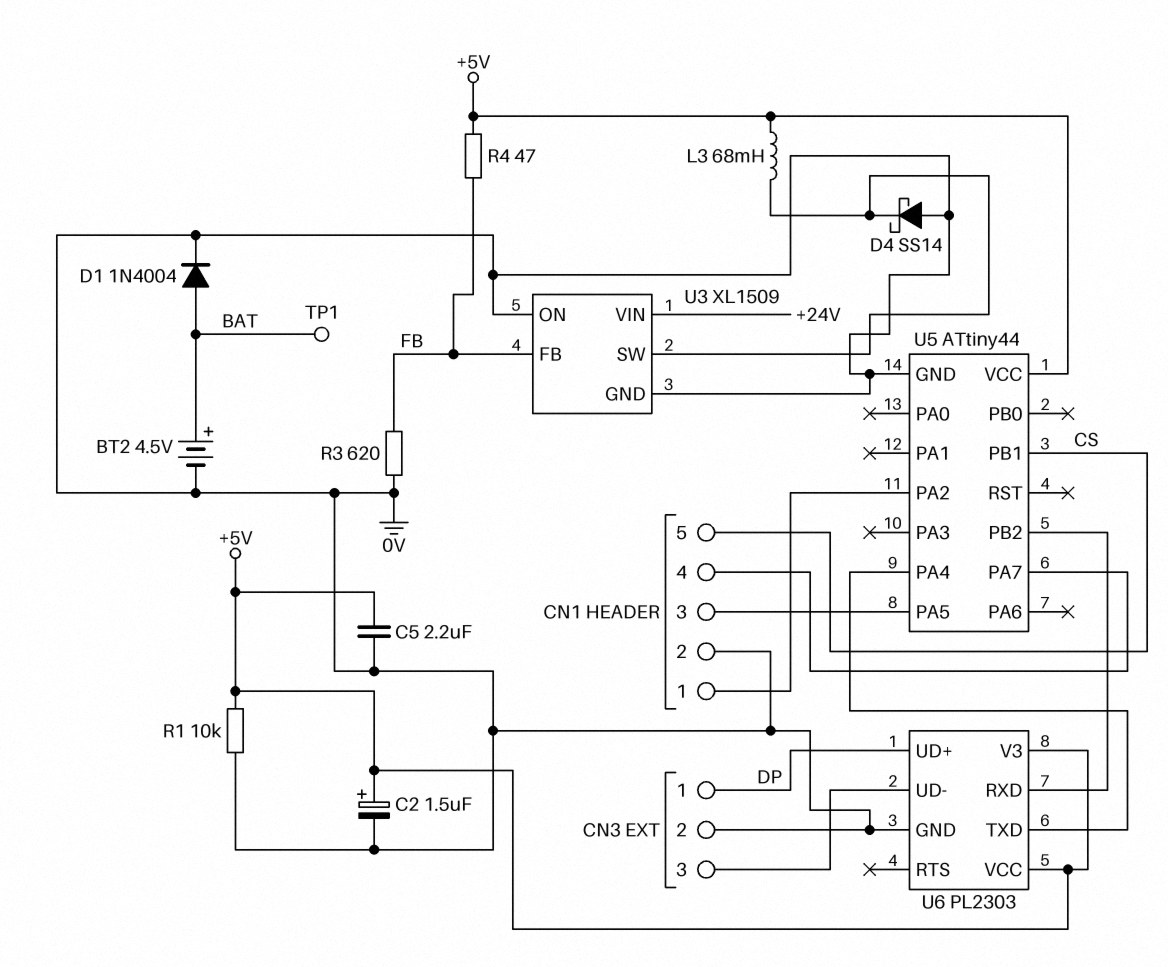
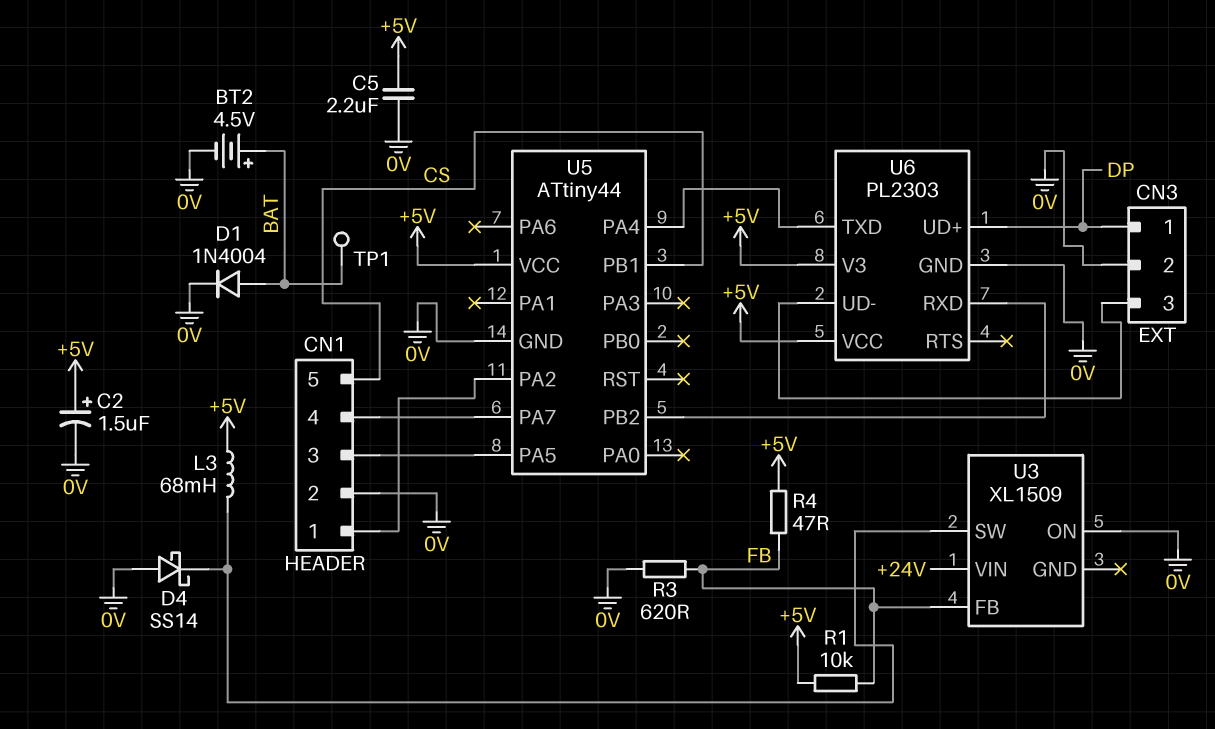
R1: 10k (+5V, 0V) -> 10k (+5V, FB)
U3 pin GND: 0V -> none

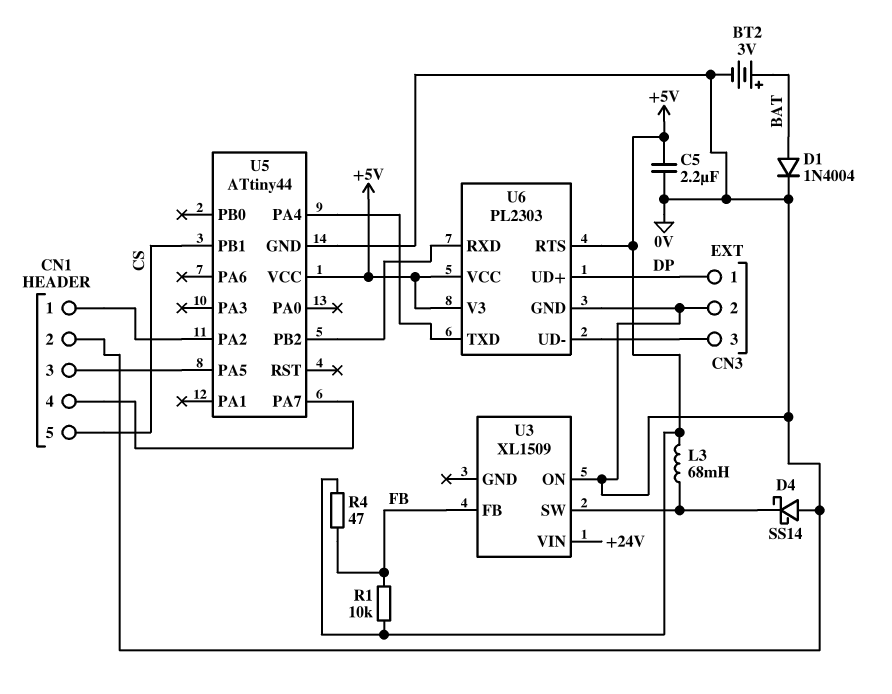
BT2: 4.5V (plus BAT, minus 0V) -> 3V (plus BAT, minus 0V)
C2: 1.5uF (plus +5V, minus 0V) -> none
R3: 620 (0V, FB) -> none
TP1: test point (BAT) -> none
U6 pin RTS: none -> +5V

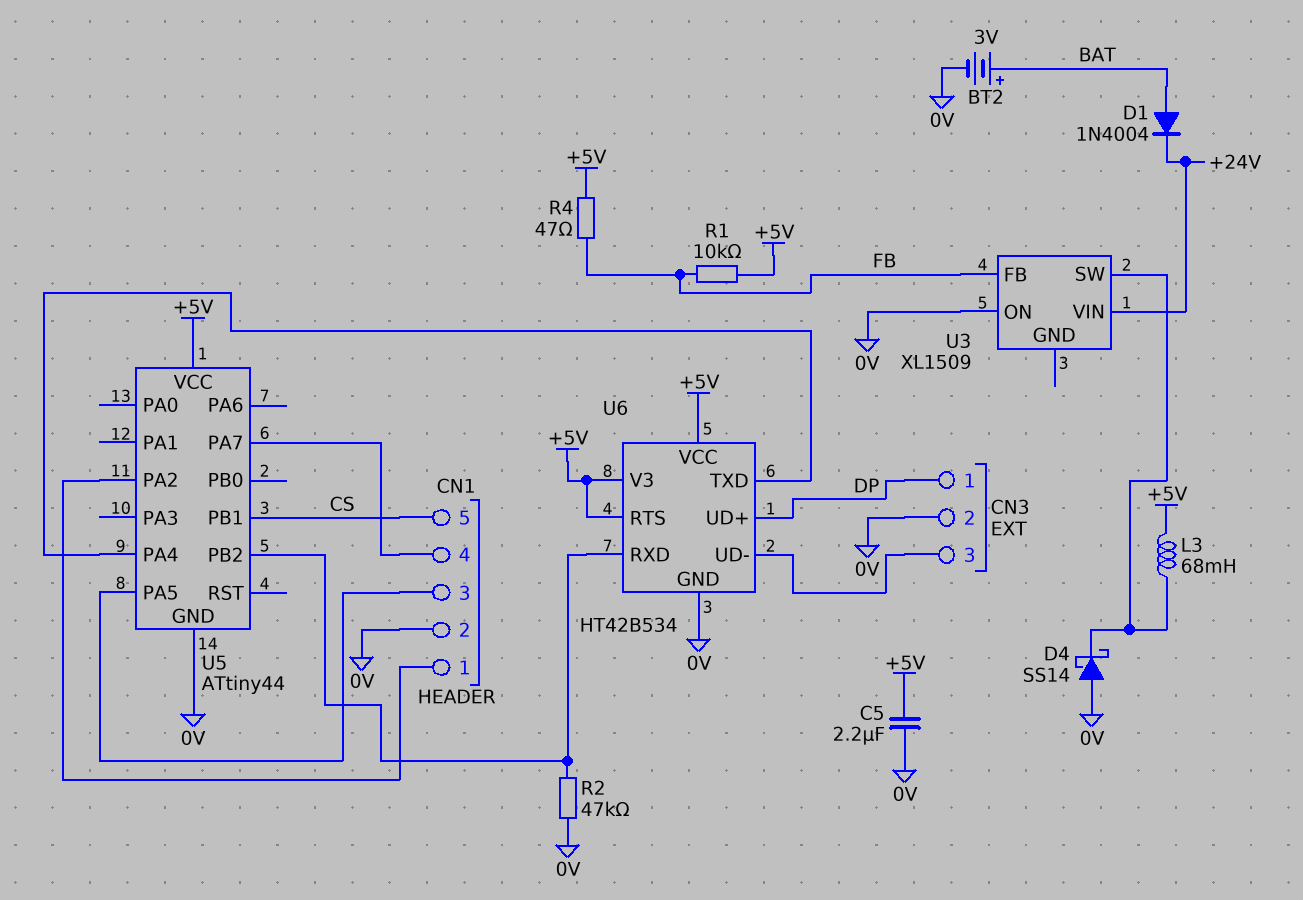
D1: diode 1N4004 (A BAT, K 0V) -> diode 1N4004 (A BAT, K +24V)
R2: none -> 47k (0V, U5/PB2)
U6: PL2303 -> HT42B534

